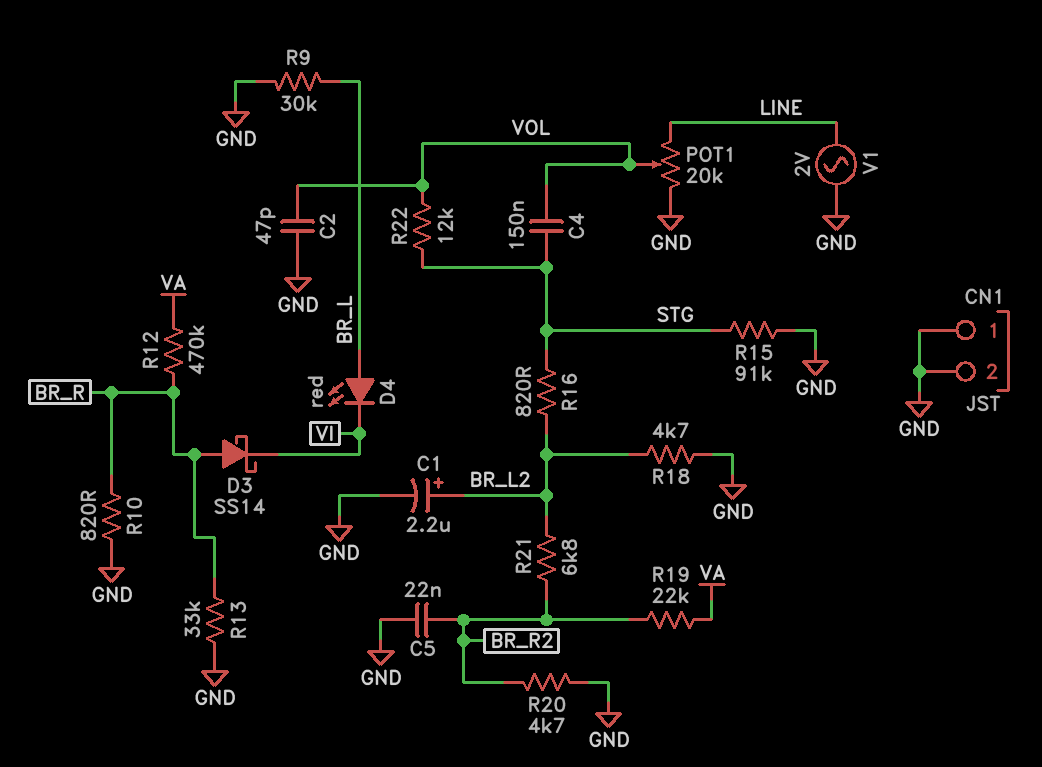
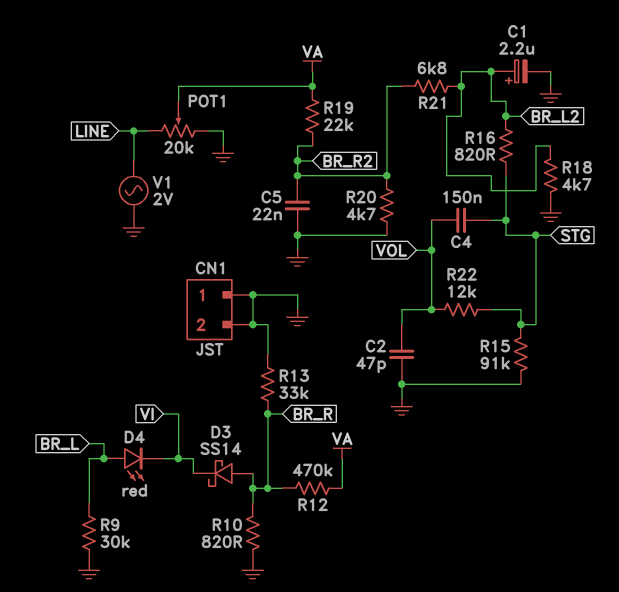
POT1: 20k (GND, LINE, wiper VOL) -> 20k (GND, LINE, wiper VA)

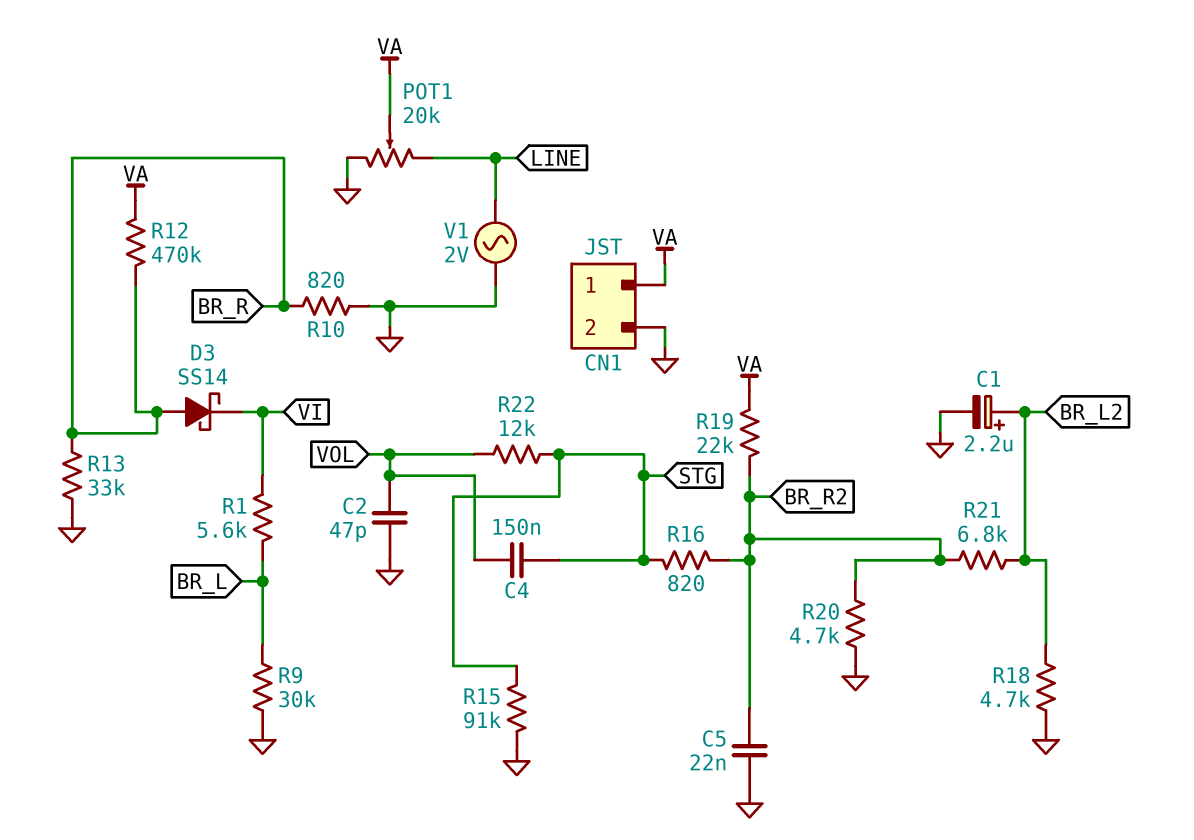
CN1 pin 1: GND -> VA
D4: LED red (A BR_L, K VI) -> none
R1: none -> 5.6k (BR_L, VI)
R16: 820 (BR_L2, STG) -> 820 (BR_R2, STG)

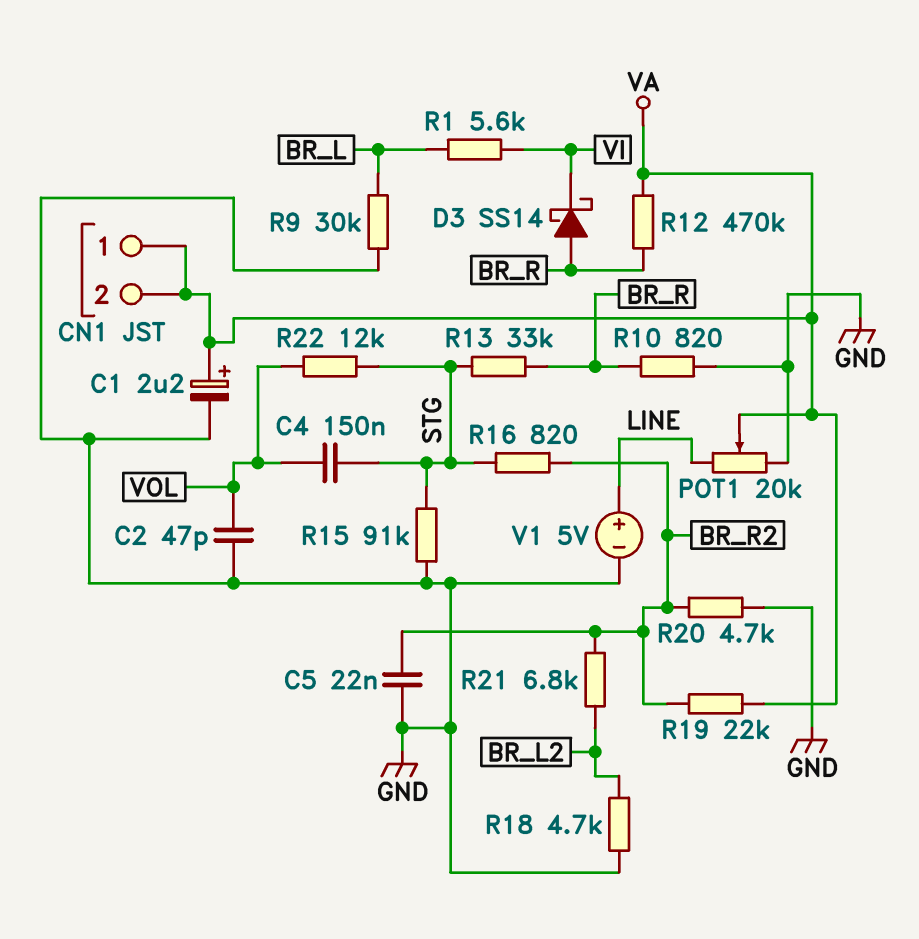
C1: 2.2uF (plus BR_L2, minus GND) -> 2.2uF (plus VA, minus GND)
CN1 pin 2: GND -> VA
R13: 33k (BR_R, GND) -> 33k (BR_R, STG)
V1: AC 2V (GND, LINE) -> 5V (plus LINE, minus GND)

